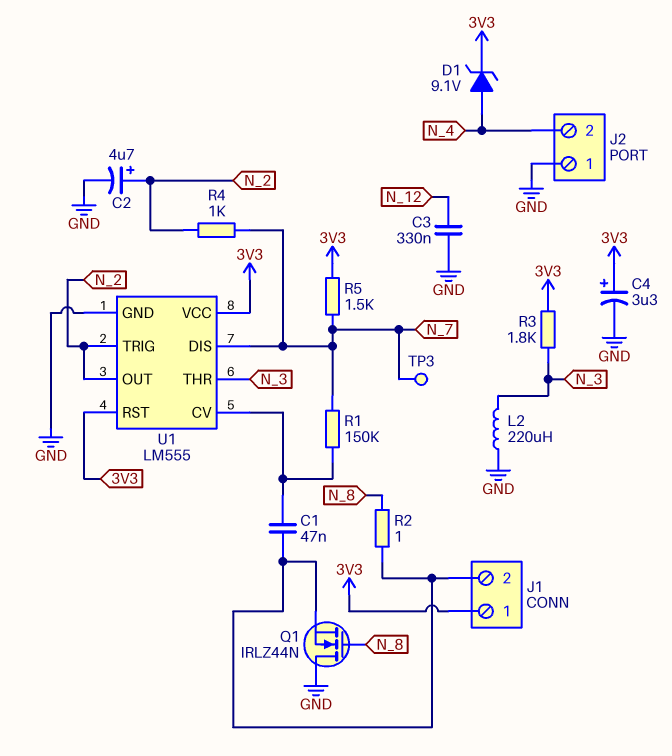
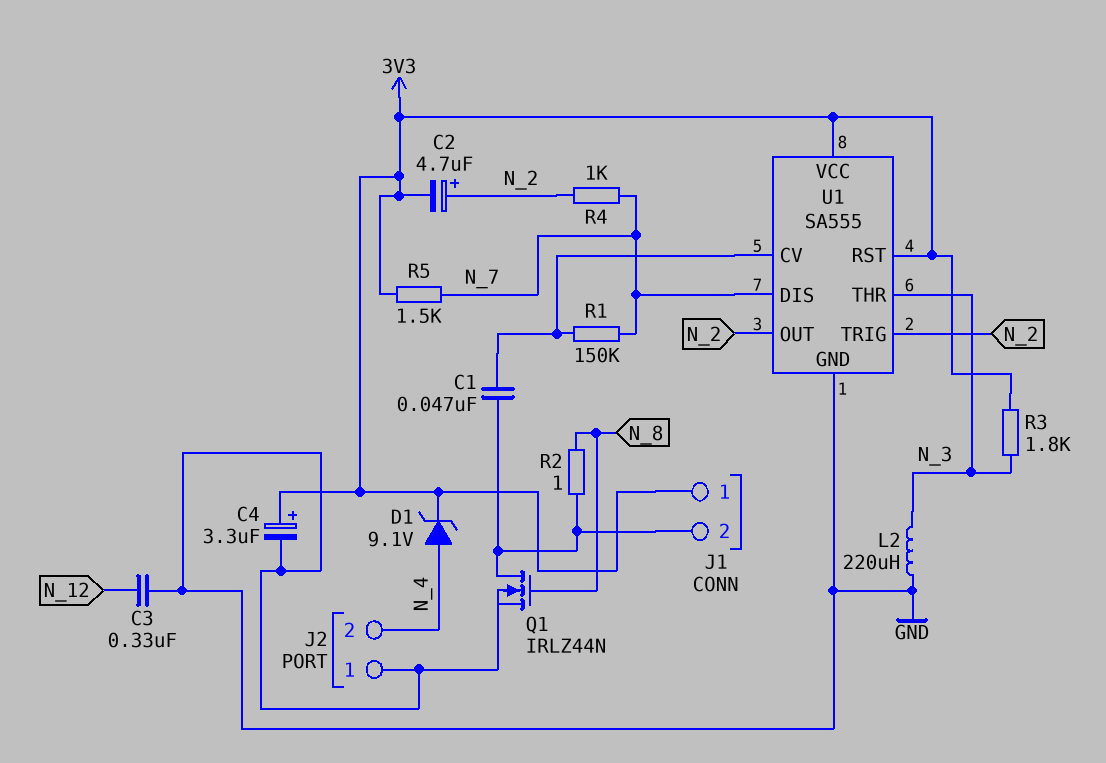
C2: 4.7uF (plus N_2, minus GND) -> 4.7uF (plus N_2, minus 3V3)
Q1: NMOS IRLZ44N (G N_8, D GND, S J1/2) -> NMOS IRLZ44N (G N_8, D J1/2, S GND)
TP3: test point (N_7) -> none
U1: LM555 -> SA555

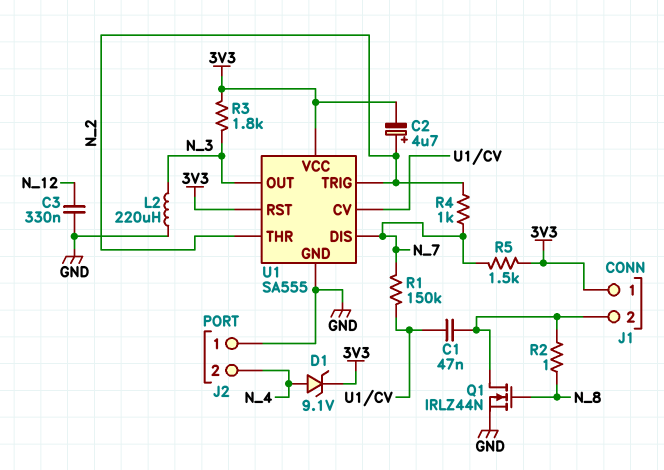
C4: 3.3uF (plus 3V3, minus GND) -> none
U1 pin OUT: N_2 -> N_3
U1 pin THR: N_3 -> N_2

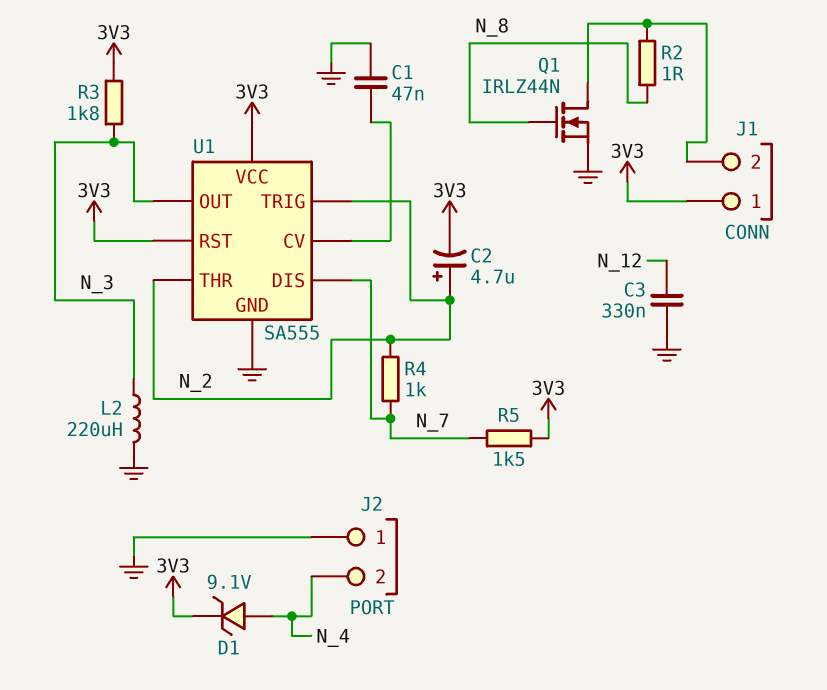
C1: 47nF (J1/2, U1/CV) -> 47nF (GND, U1/CV)
R1: 150k (N_7, U1/CV) -> none

